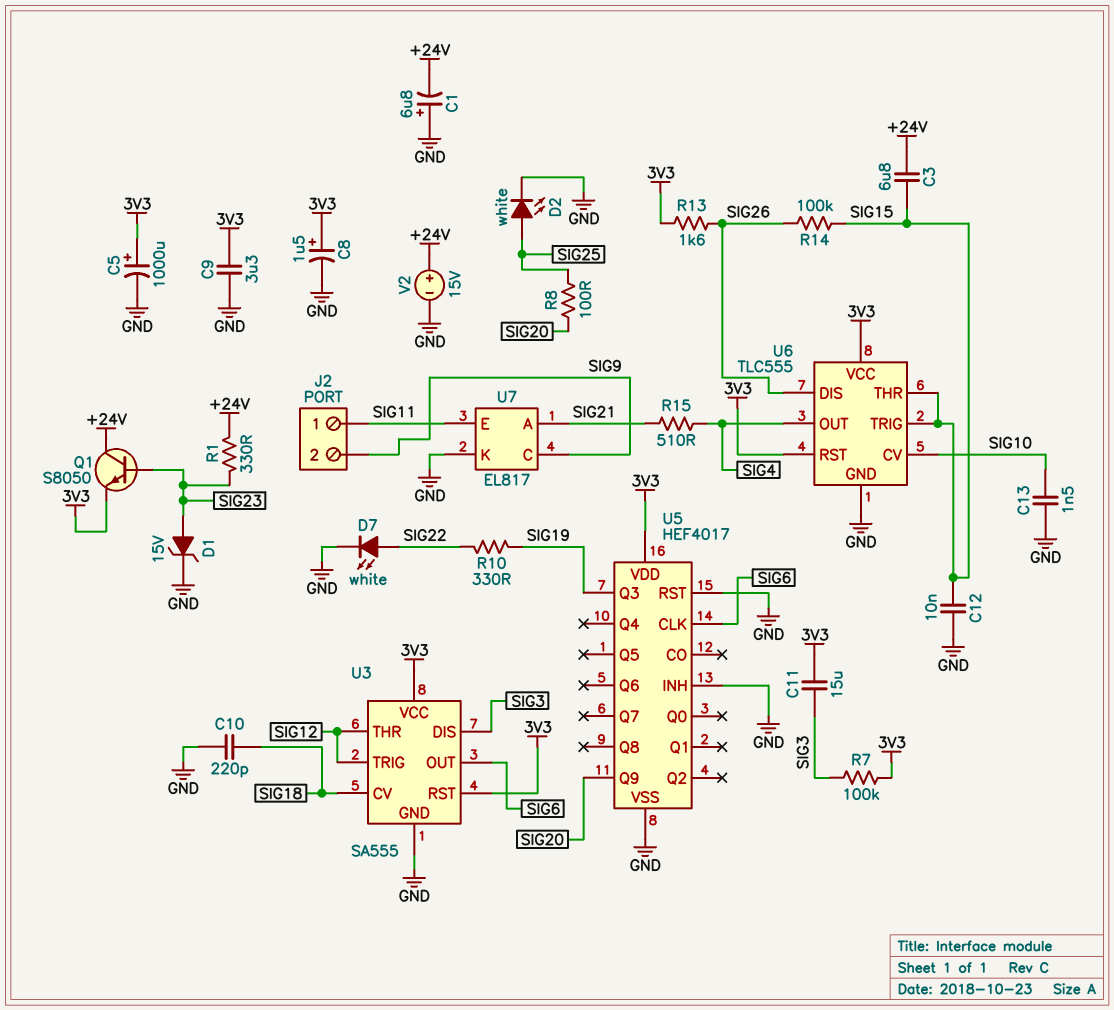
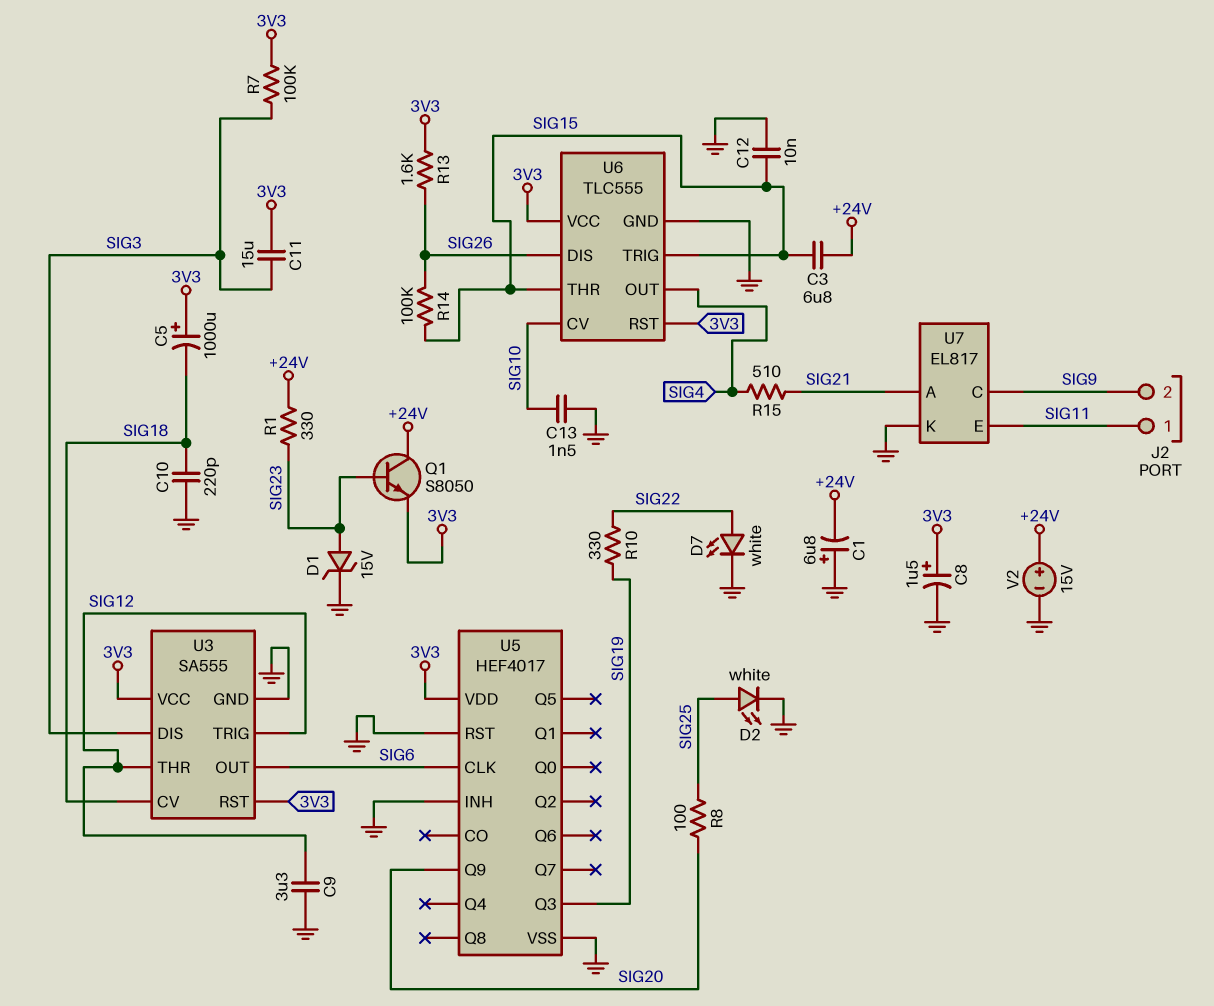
C5: 1000uF (plus 3V3, minus GND) -> 1000uF (plus 3V3, minus SIG18)
C9: 3.3uF (3V3, GND) -> 3.3uF (GND, SIG12)

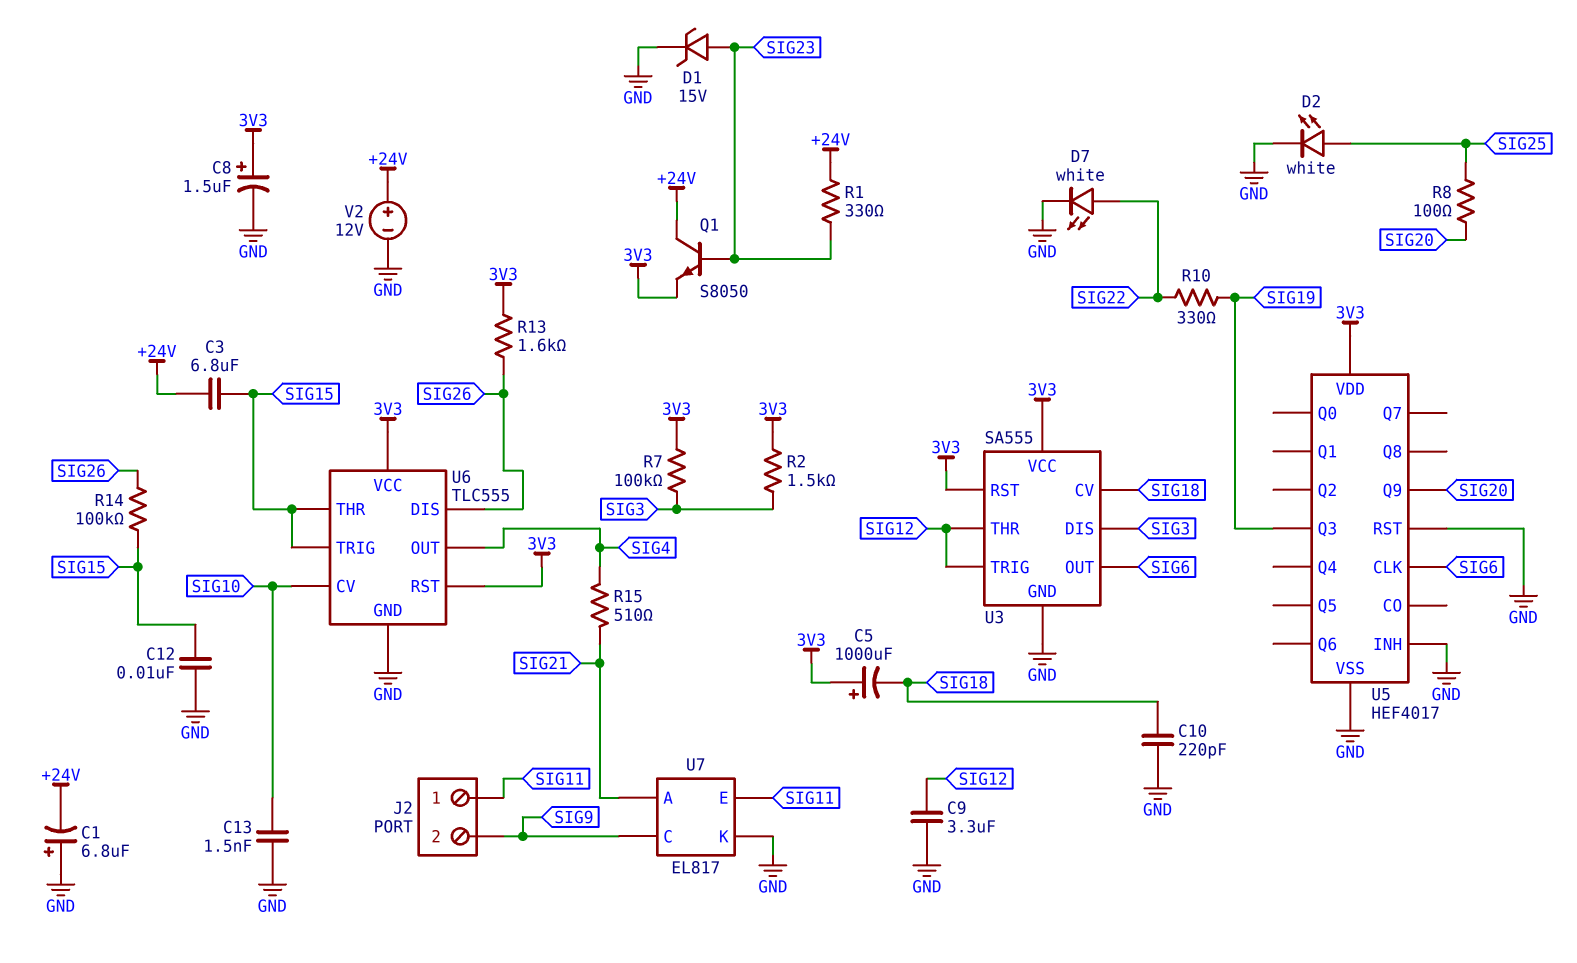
C11: 15uF (3V3, SIG3) -> none
R2: none -> 1.5k (3V3, SIG3)
V2: 15V (plus +24V, minus GND) -> 12V (plus +24V, minus GND)

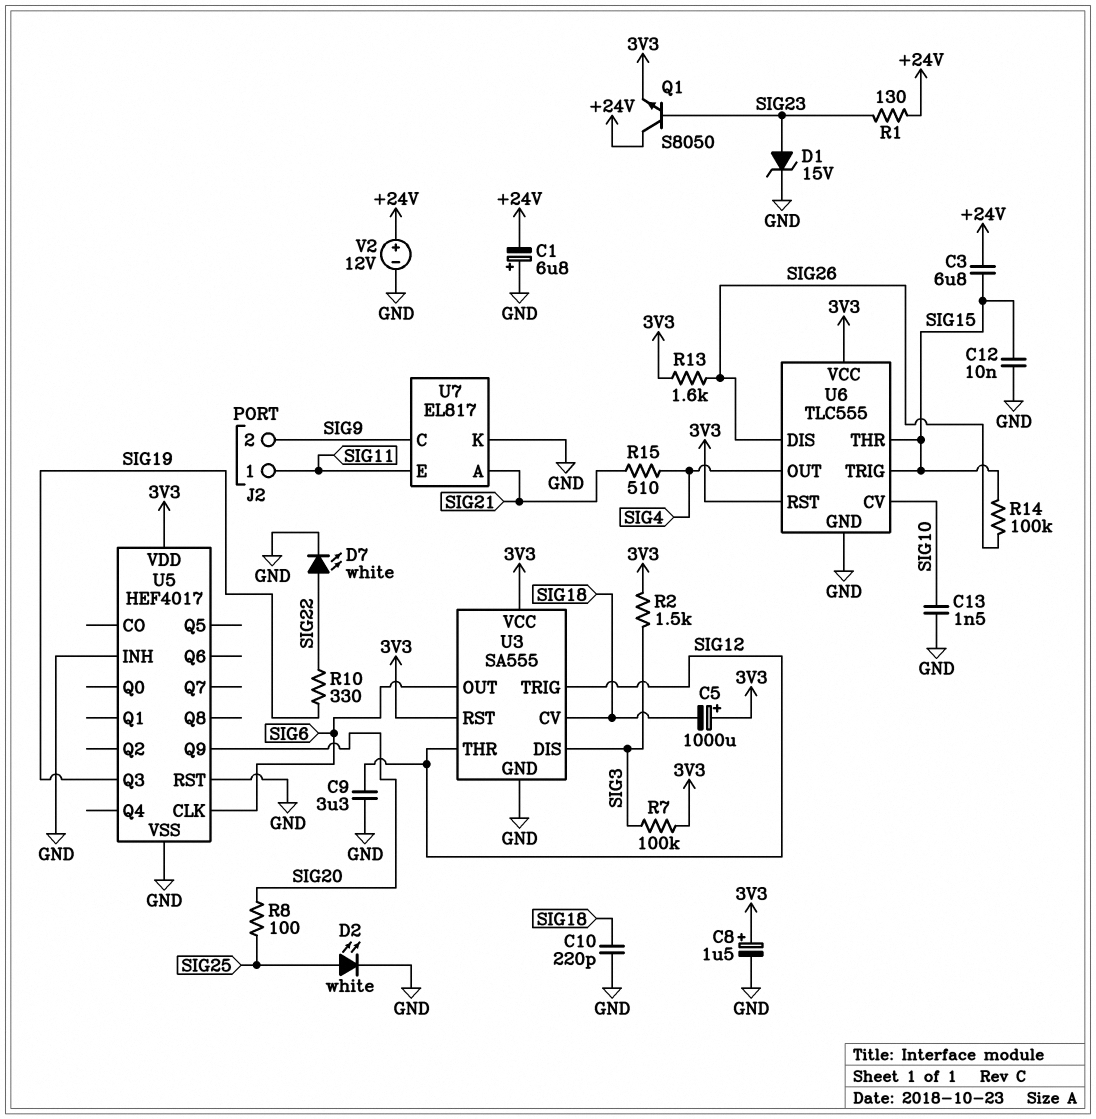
R1: 330 (+24V, SIG23) -> 130 (+24V, SIG23)

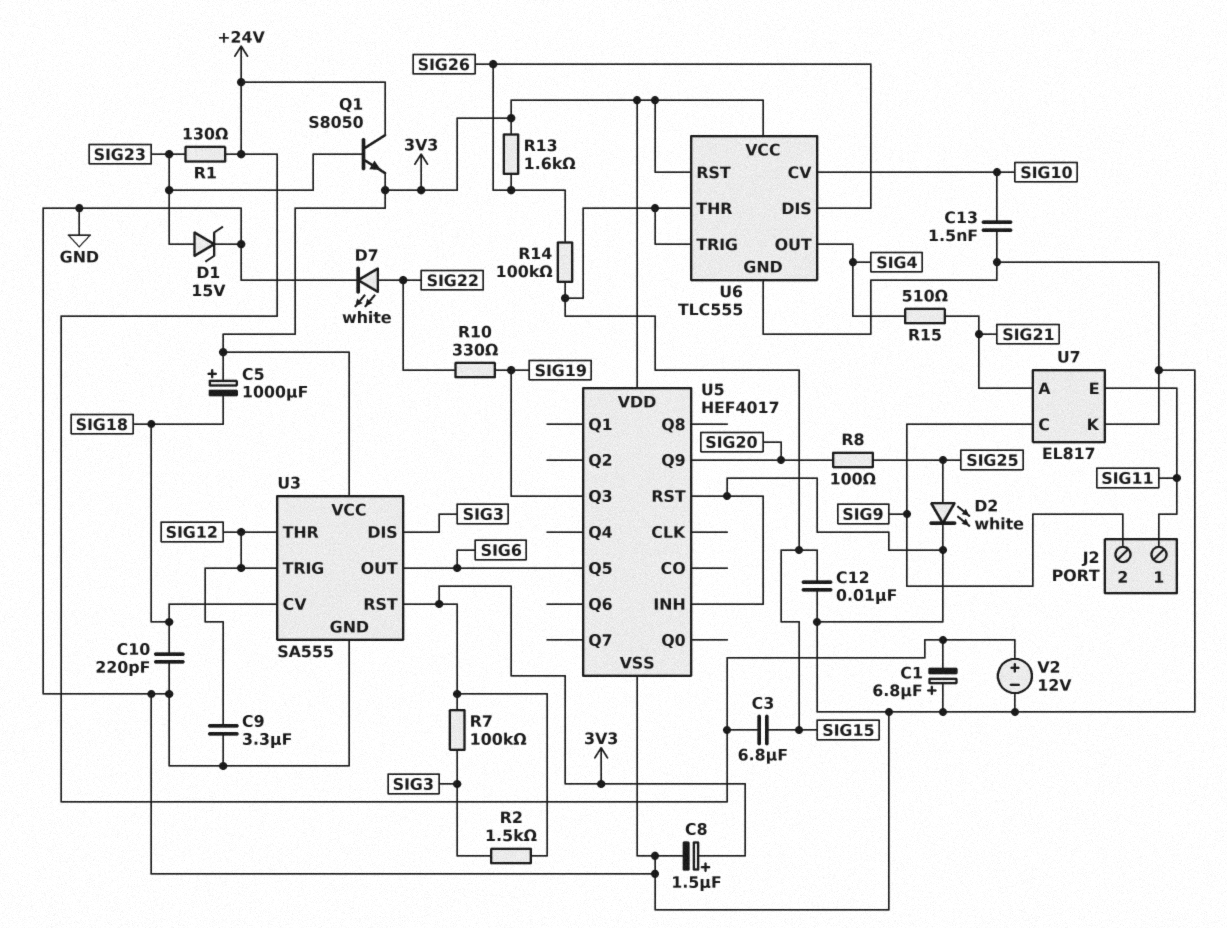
U5 pin CLK: SIG6 -> none
U5 pin Q5: none -> SIG6

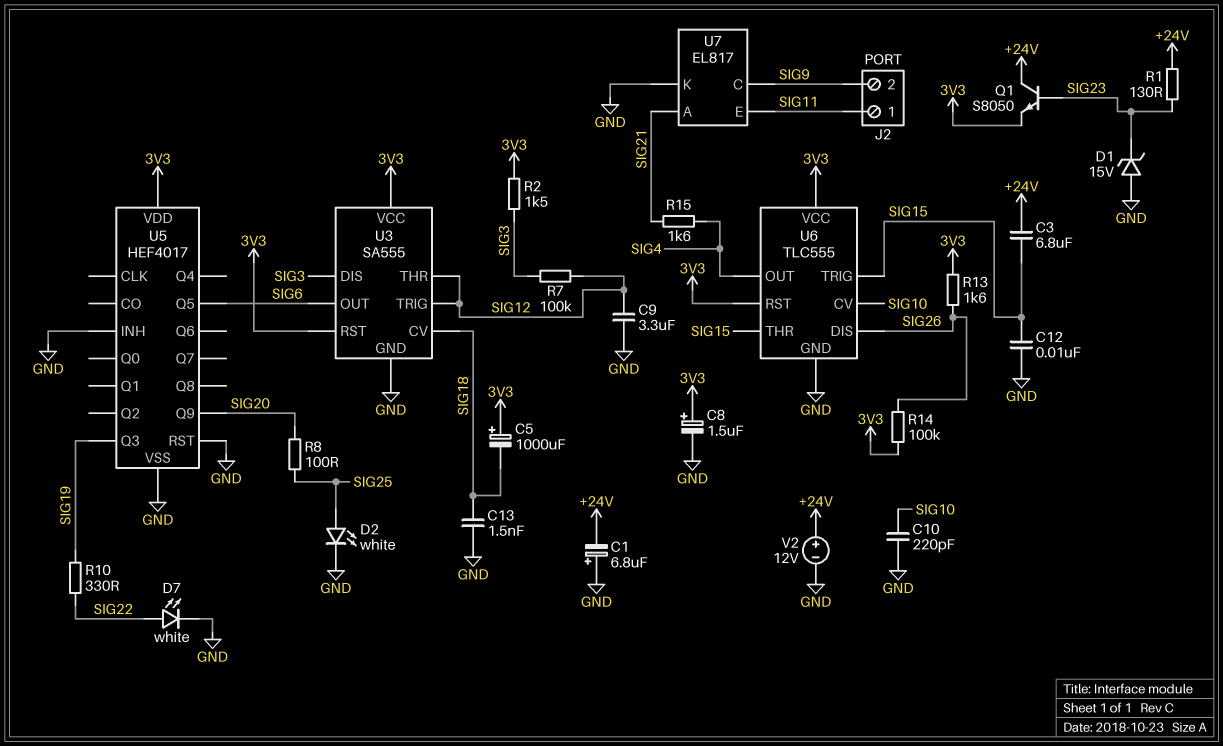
C10: 220pF (GND, SIG18) -> 220pF (GND, SIG10)
C13: 1.5nF (GND, SIG10) -> 1.5nF (GND, SIG18)
D1: zener 15V (A SIG23, K GND) -> zener 15V (A GND, K SIG23)
R7: 100k (3V3, SIG3) -> 100k (SIG3, SIG12)
R14: 100k (SIG15, SIG26) -> 100k (3V3, SIG26)
R15: 510 (SIG4, SIG21) -> 1.6k (SIG4, SIG21)

